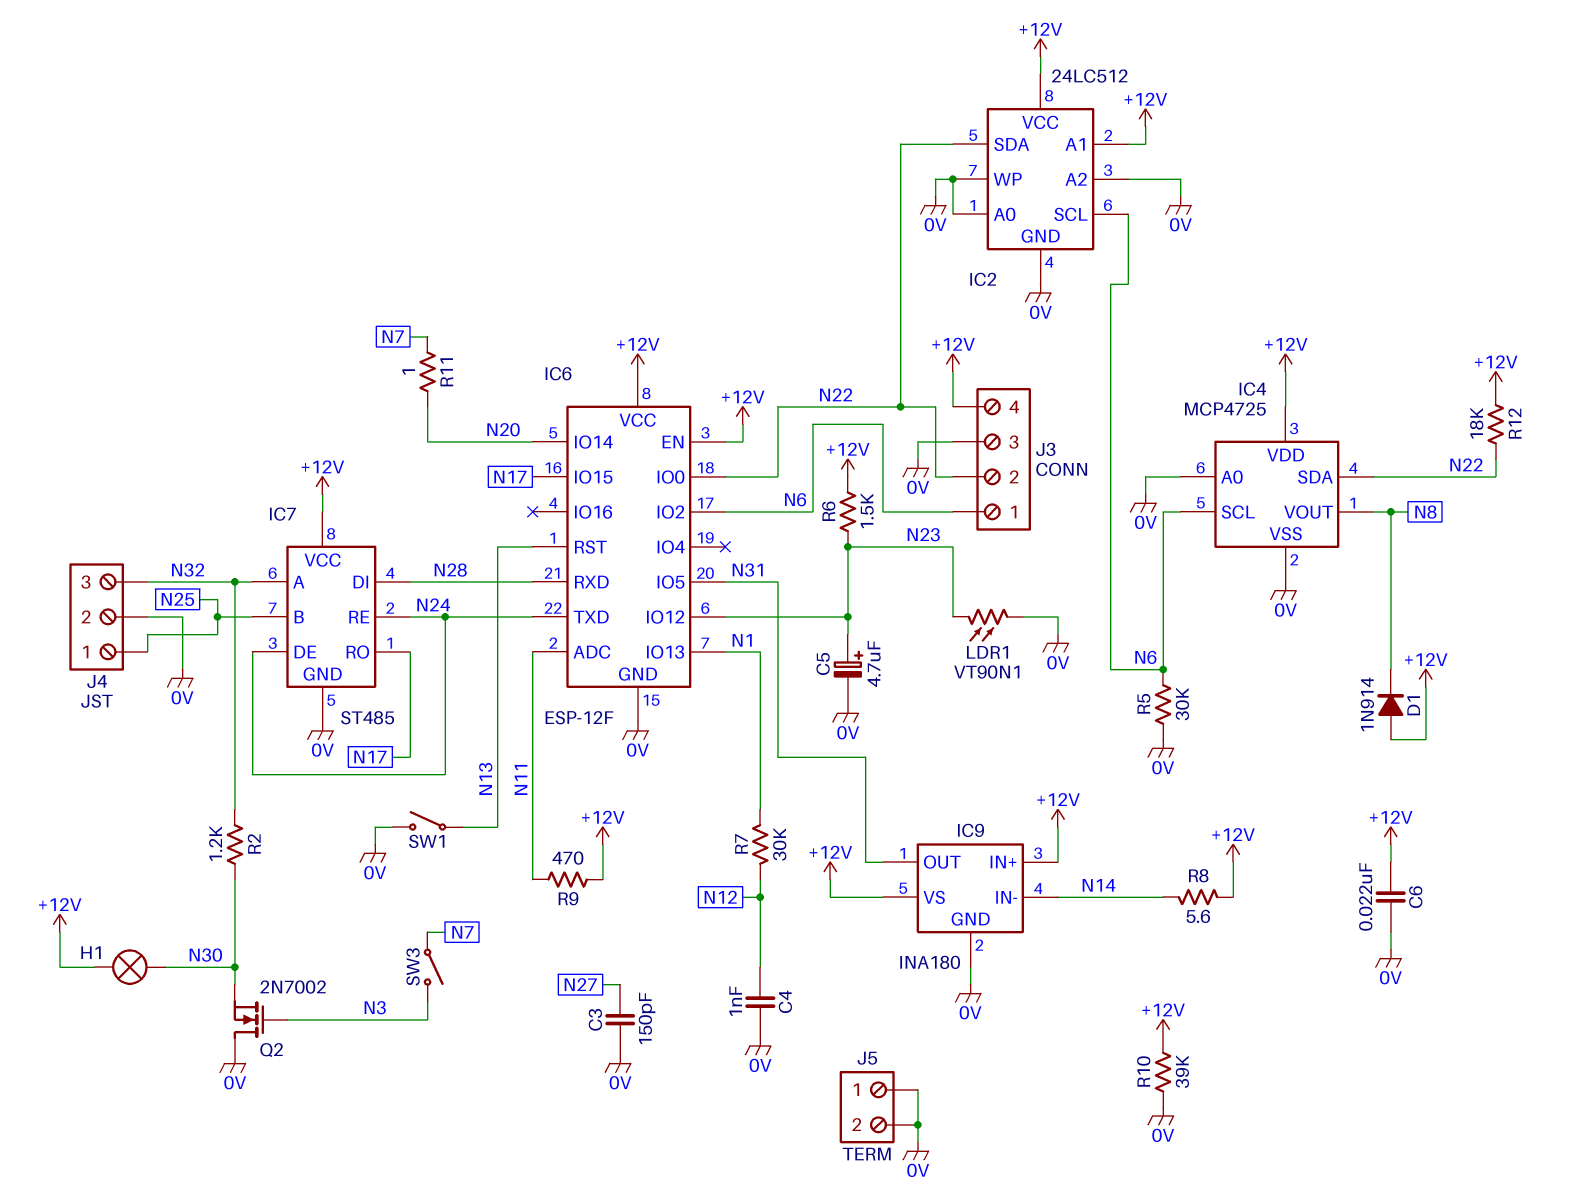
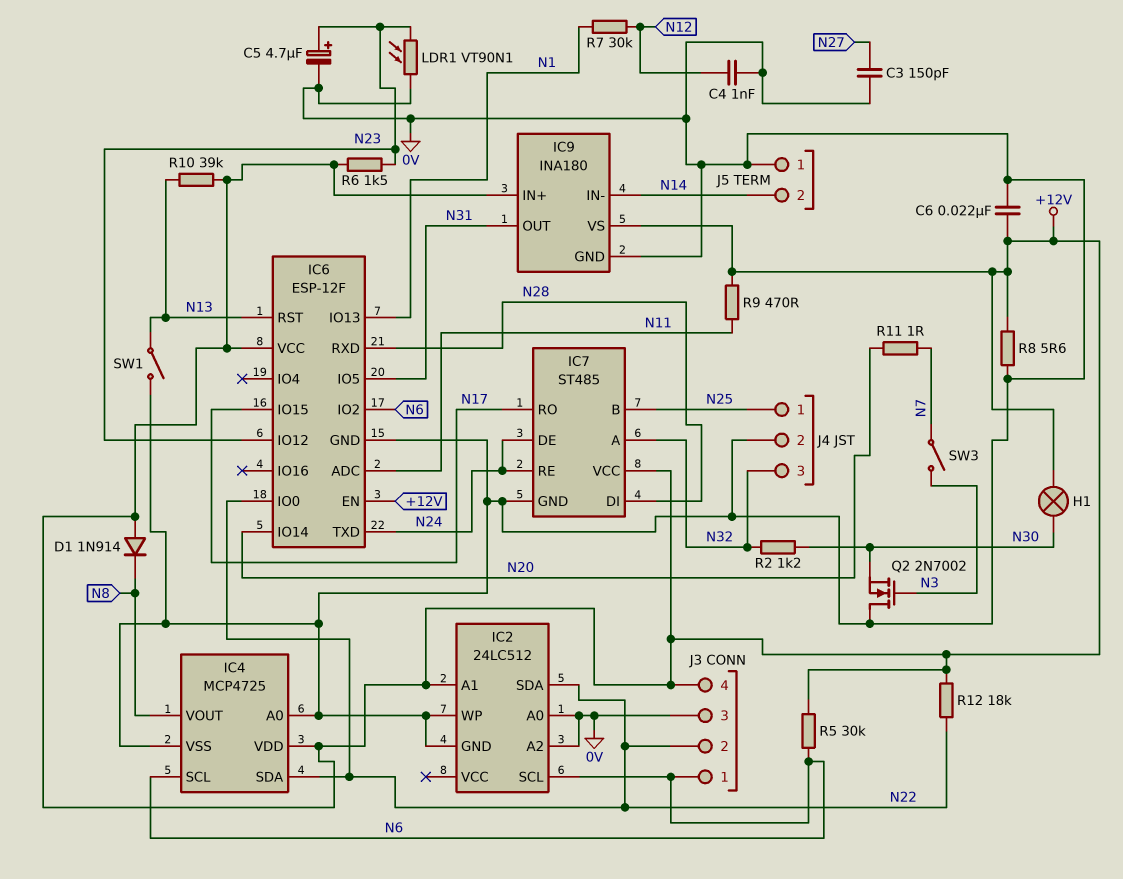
IC2 pin VCC: +12V -> none
J5 pin 2: 0V -> N14
R5: 30k (0V, N6) -> 30k (+12V, N6)
R8: 5.6 (+12V, N14) -> 5.6 (+12V, 0V)
R10: 39k (+12V, 0V) -> 39k (+12V, N13)

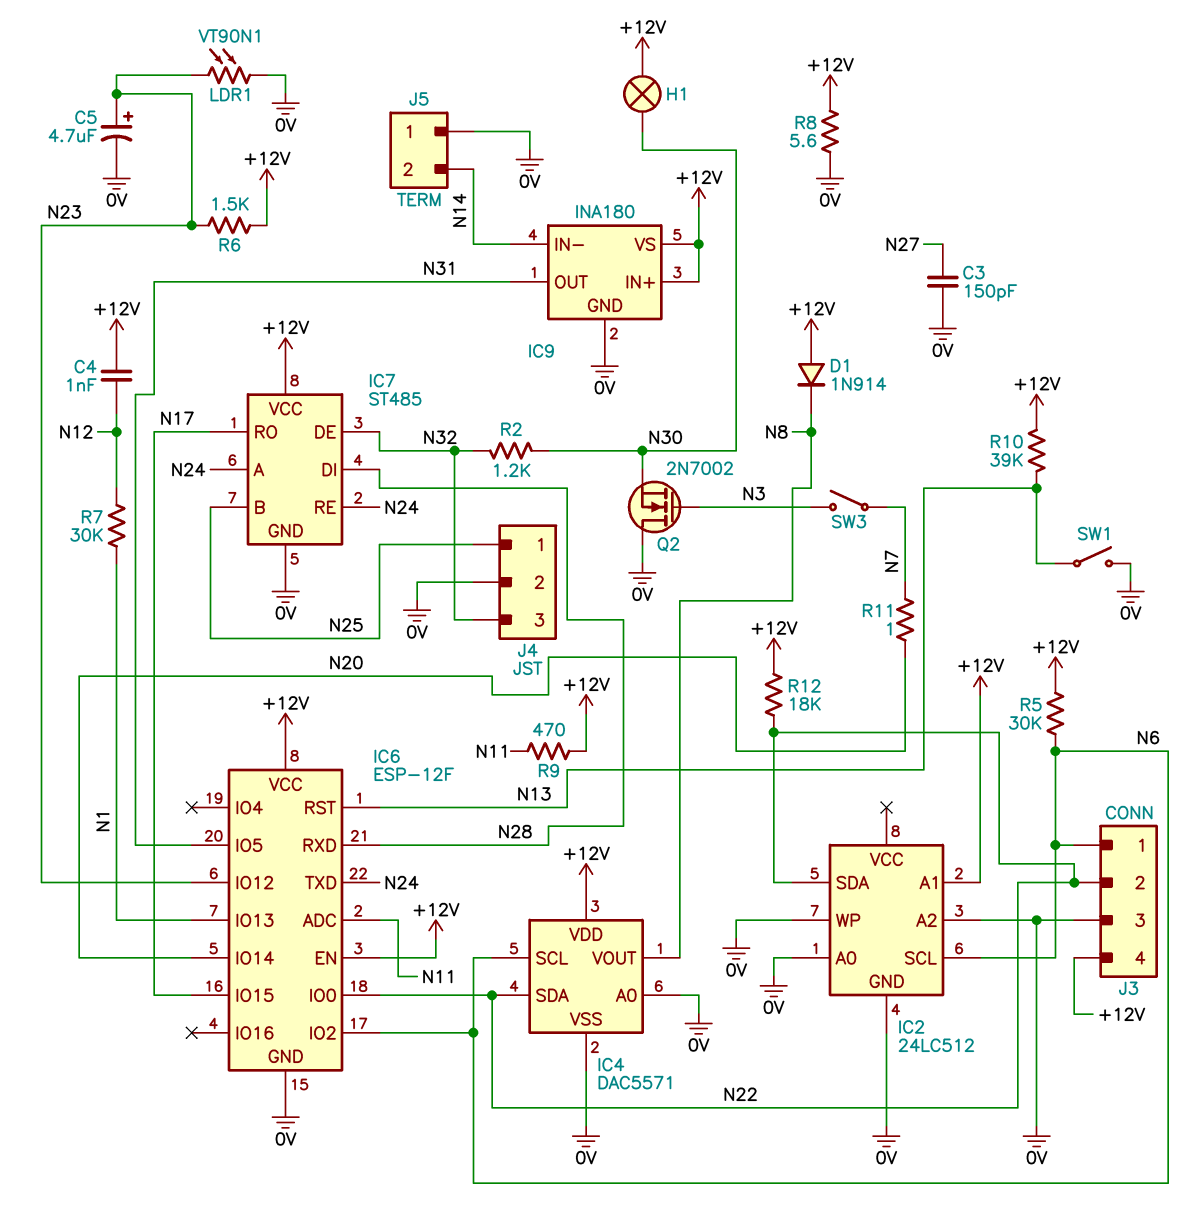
C4: 1nF (0V, N12) -> 1nF (+12V, N12)
C6: 22nF (+12V, 0V) -> none
IC4: MCP4725 -> DAC5571
IC7 pin A: N32 -> N24
IC7 pin DE: N24 -> N32

